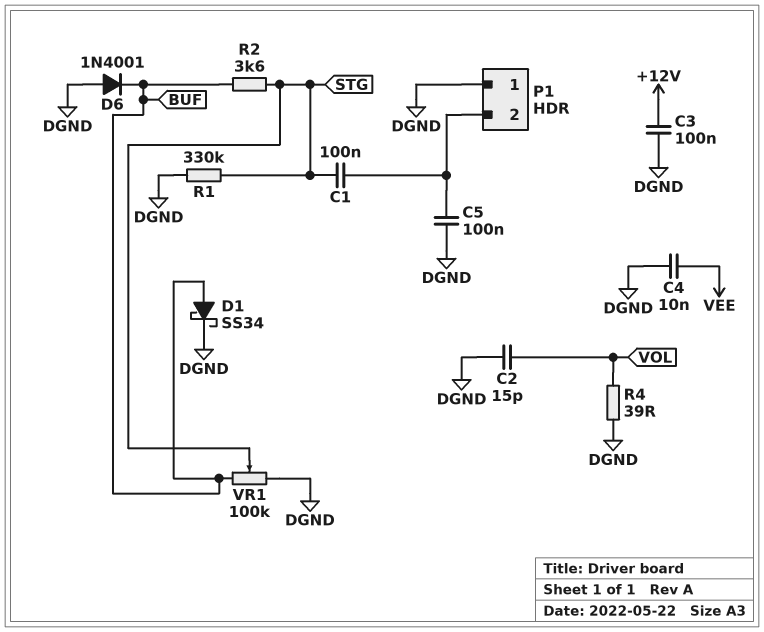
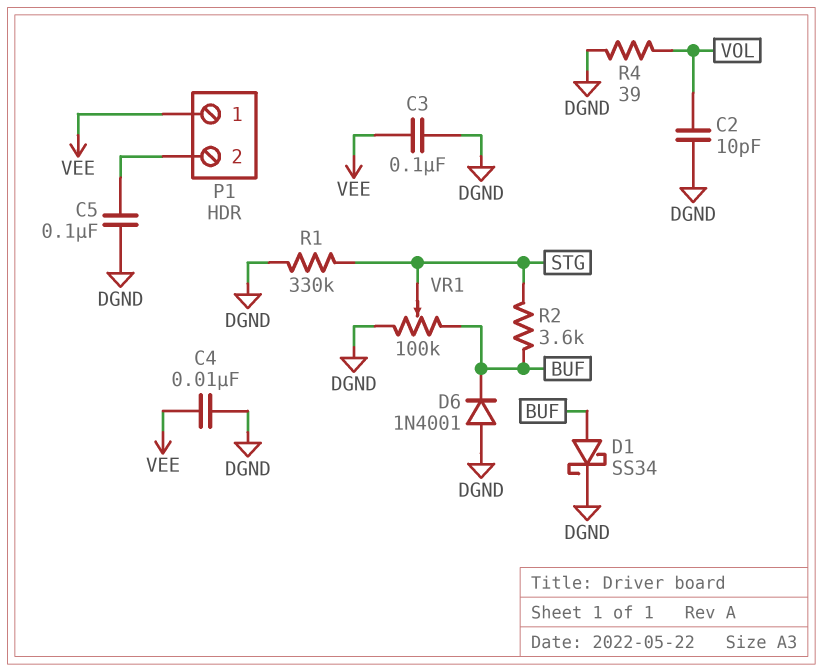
C1: 100nF (P1/2, STG) -> none
C2: 15pF (DGND, VOL) -> 10pF (DGND, VOL)
C3: 100nF (+12V, DGND) -> 100nF (DGND, VEE)
P1 pin 1: DGND -> VEE

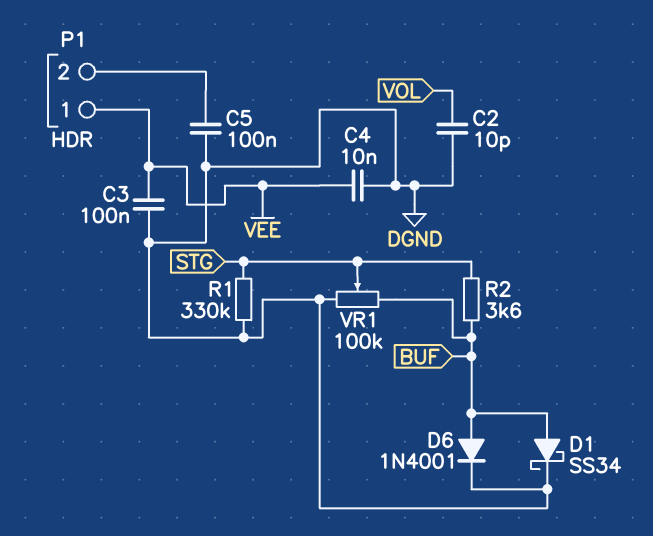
D6: diode 1N4001 (A DGND, K BUF) -> diode 1N4001 (A BUF, K DGND)
R4: 39 (DGND, VOL) -> none

